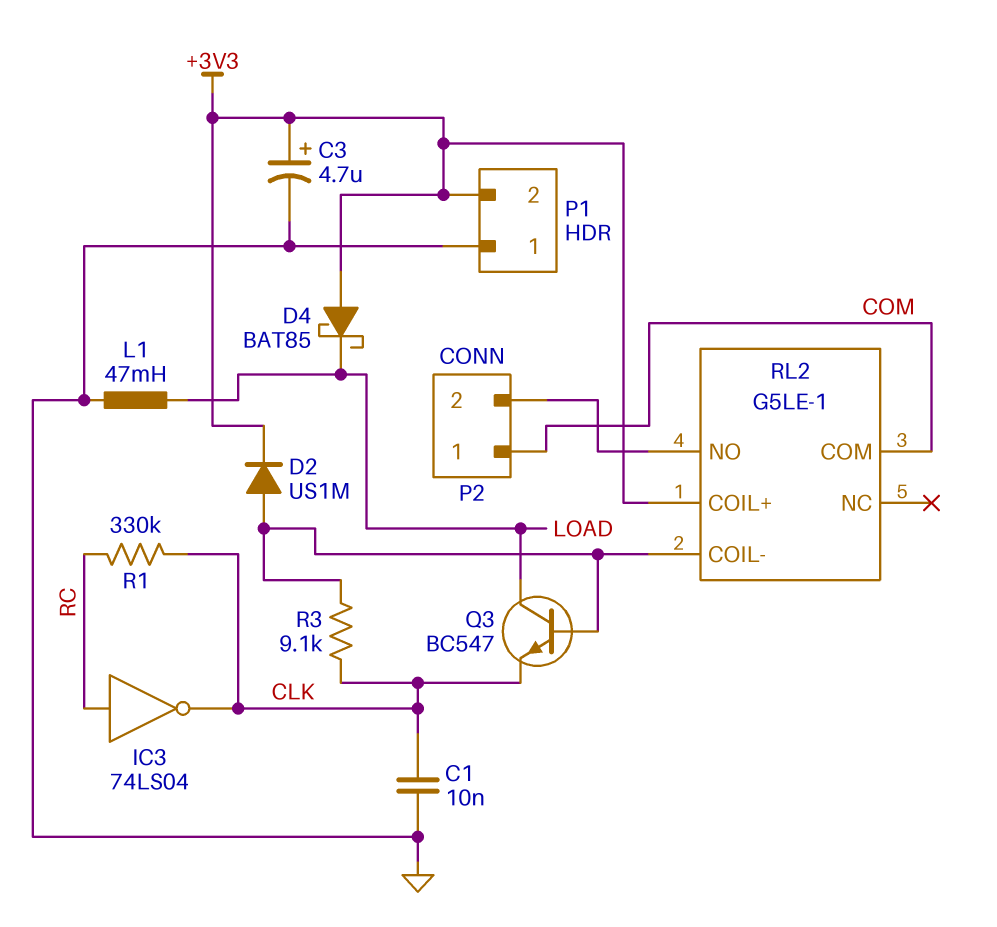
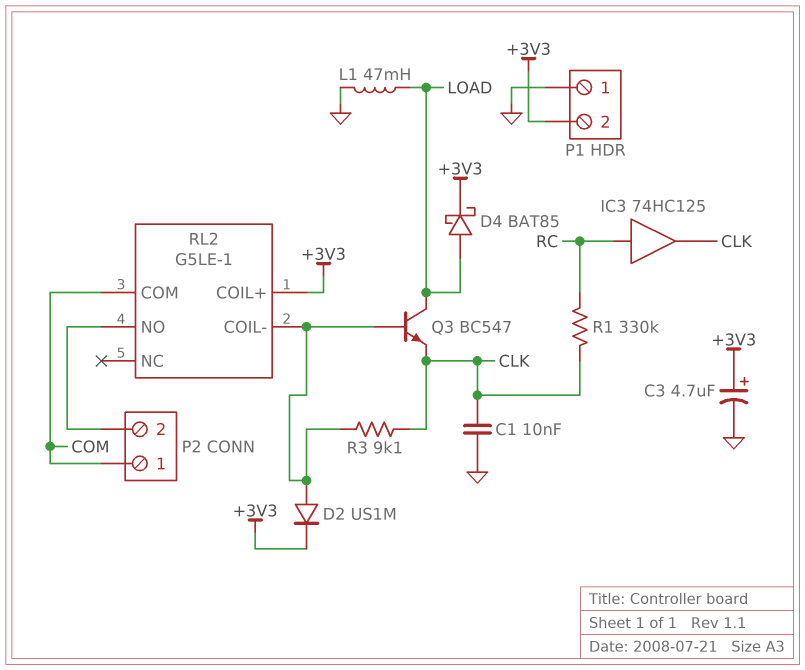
D4: schottky BAT85 (A +3V3, K LOAD) -> schottky BAT85 (A LOAD, K +3V3)
IC3: NOT 74LS04 (in RC, out CLK) -> buffer 74HC125 (in RC, out CLK)

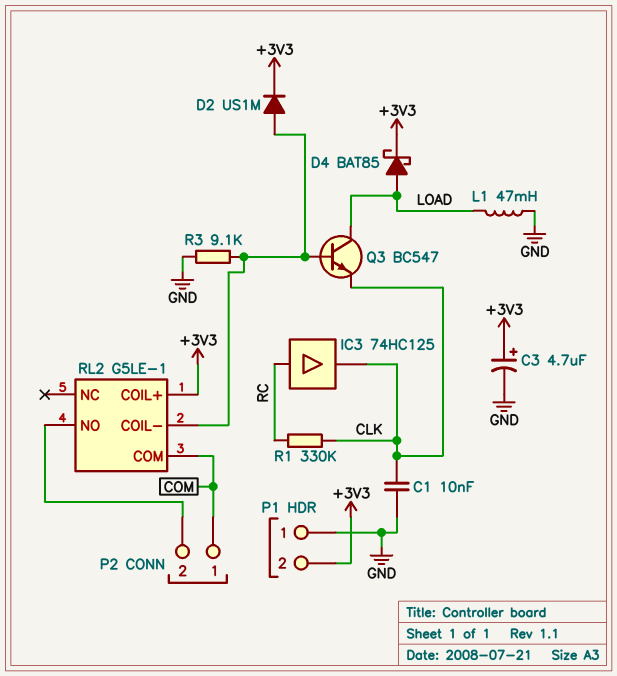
R3: 9.1k (CLK, RL2/COIL-) -> 9.1k (GND, RL2/COIL-)

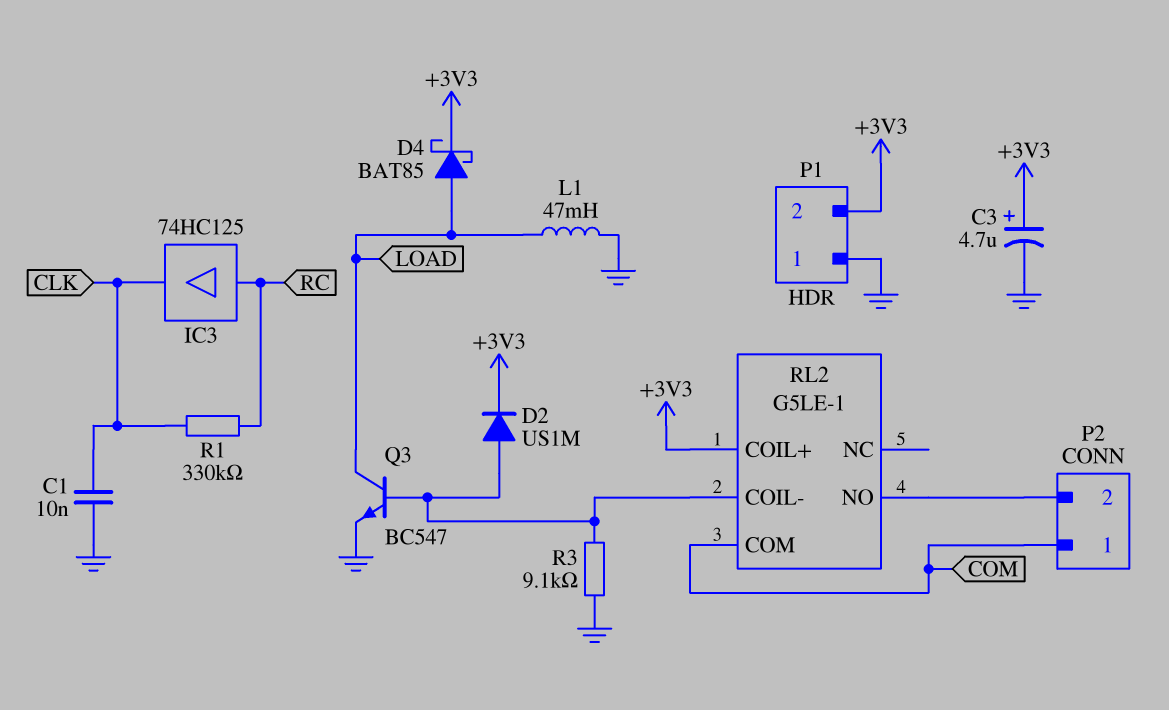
Q3: NPN BC547 (B RL2/COIL-, C LOAD, E CLK) -> NPN BC547 (B RL2/COIL-, C LOAD, E GND)

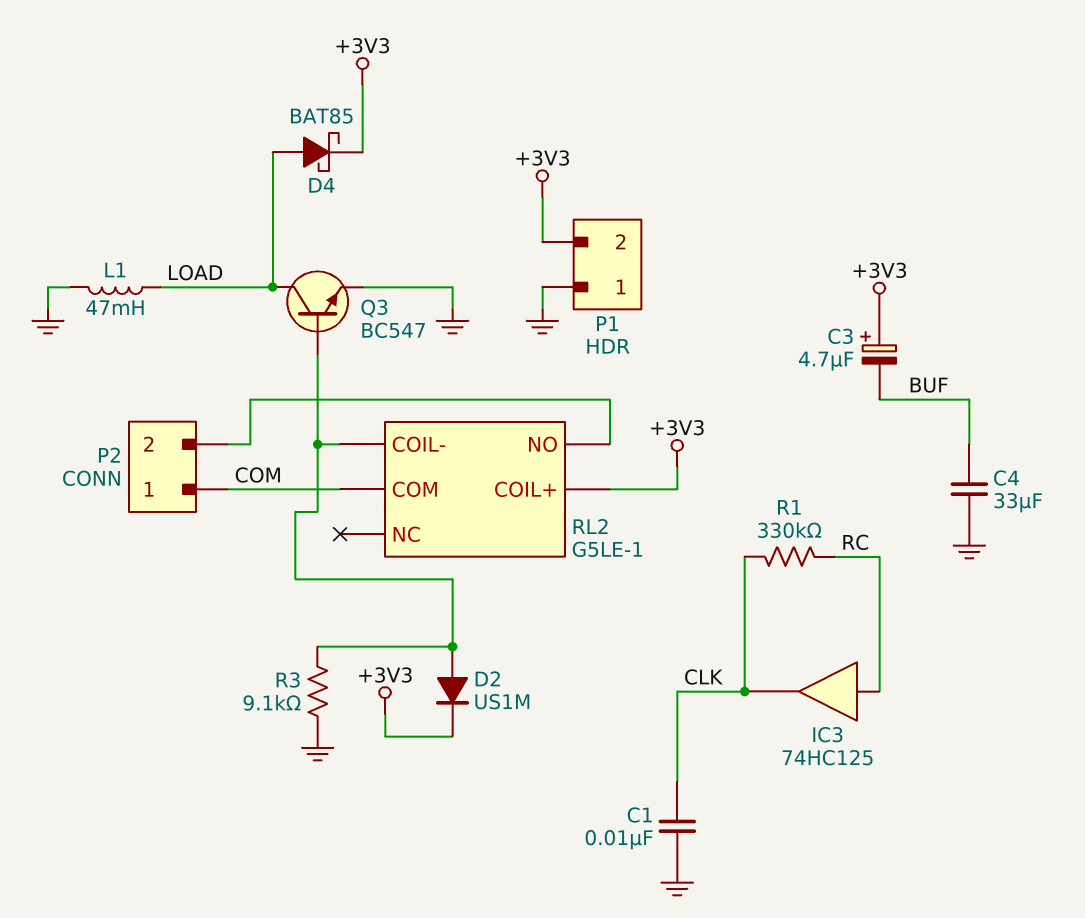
C3: 4.7uF (plus +3V3, minus GND) -> 4.7uF (plus +3V3, minus BUF)
C4: none -> 33uF (BUF, GND)

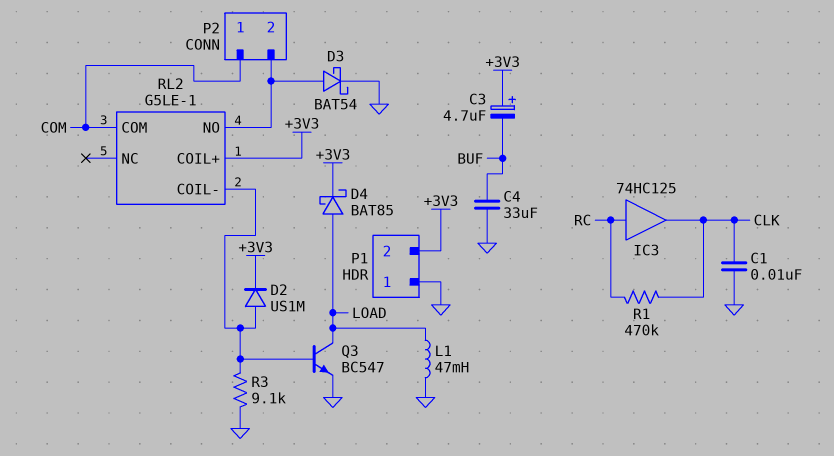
D3: none -> schottky BAT54 (A P2/2, K GND)
R1: 330k (CLK, RC) -> 470k (CLK, RC)

